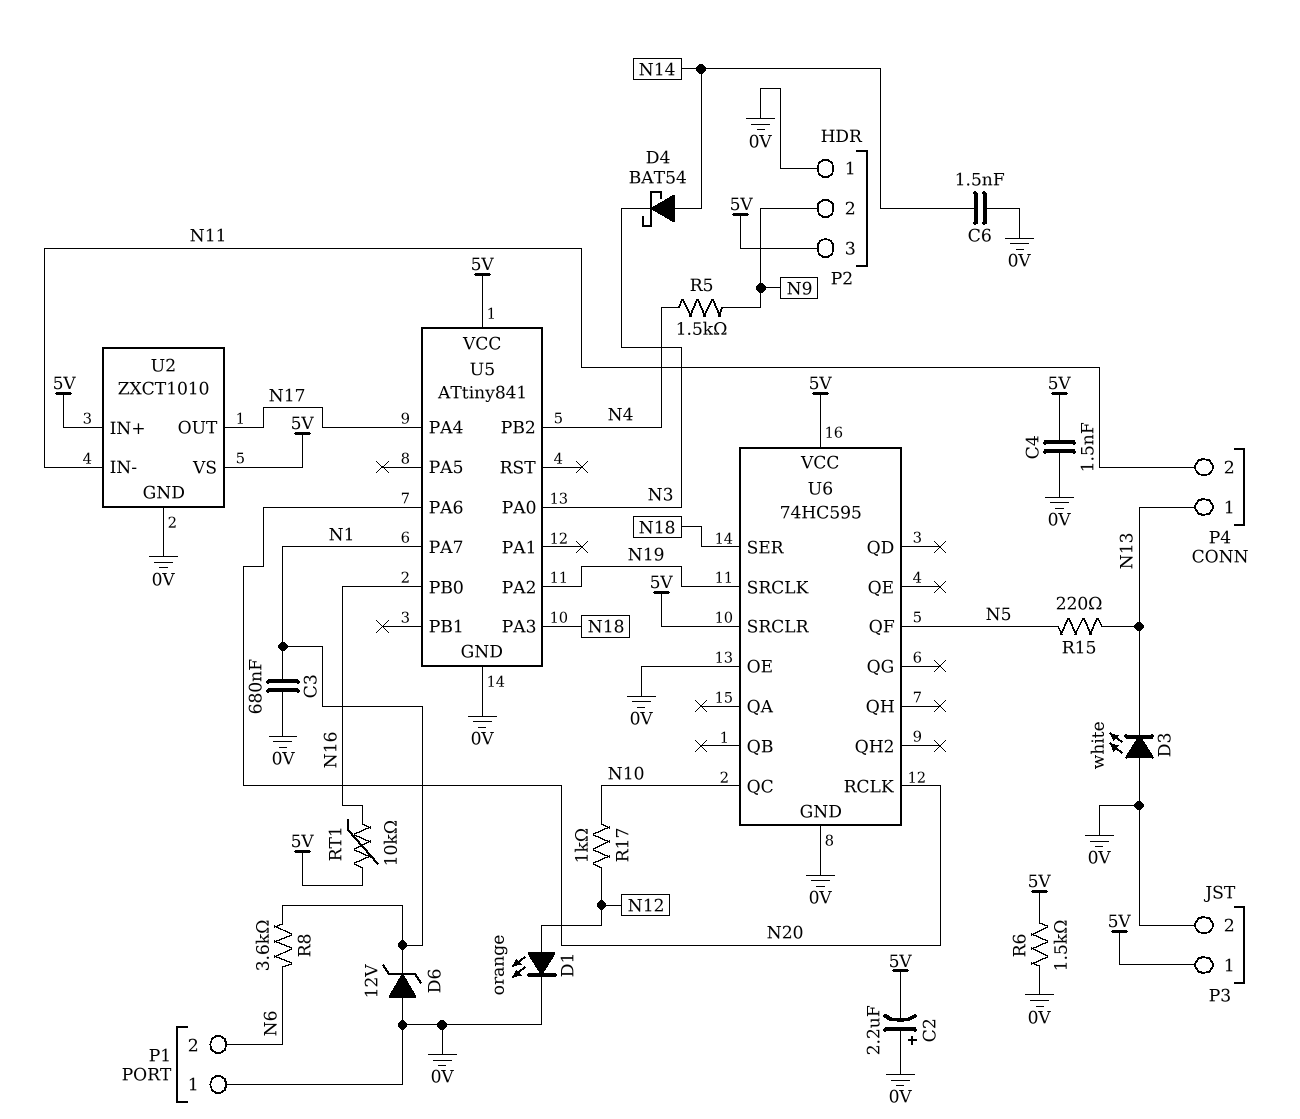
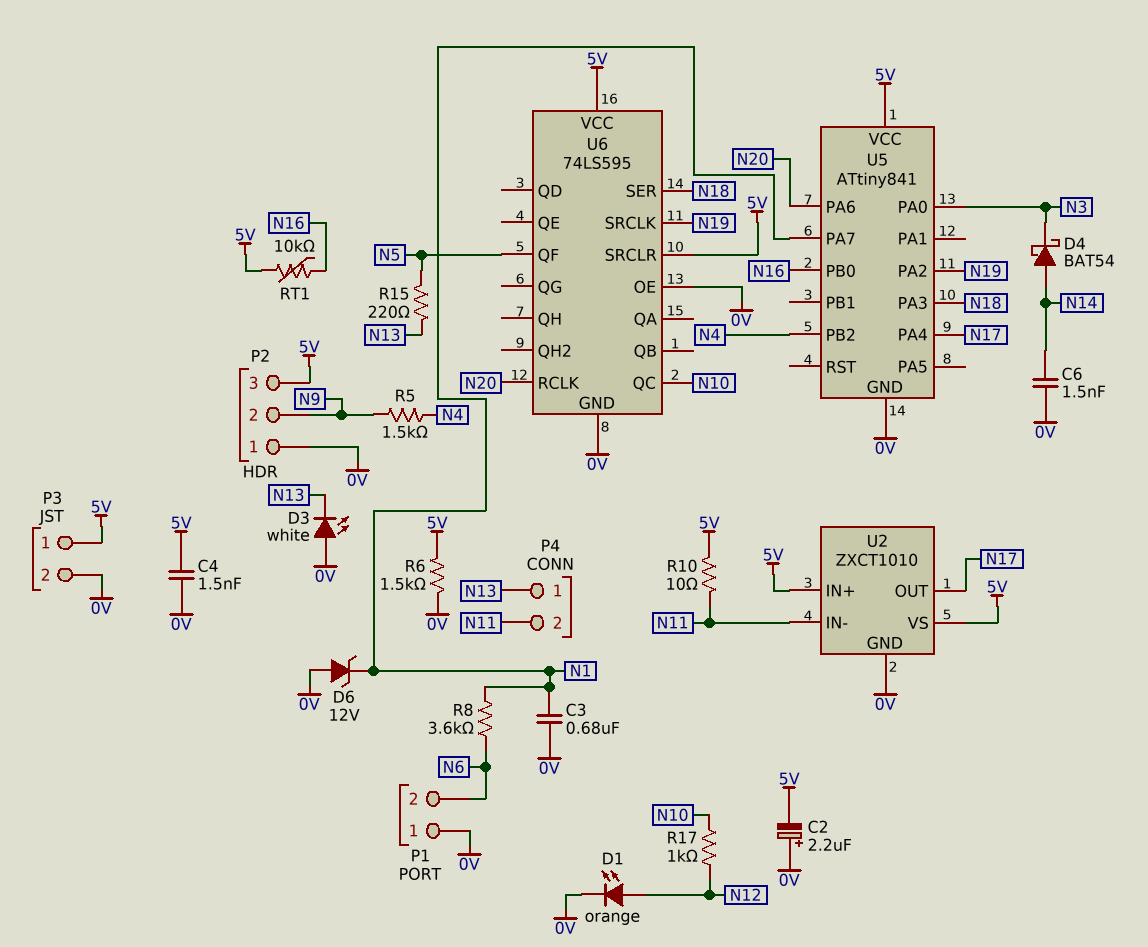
R10: none -> 10 (5V, N11)
U6: 74HC595 -> 74LS595

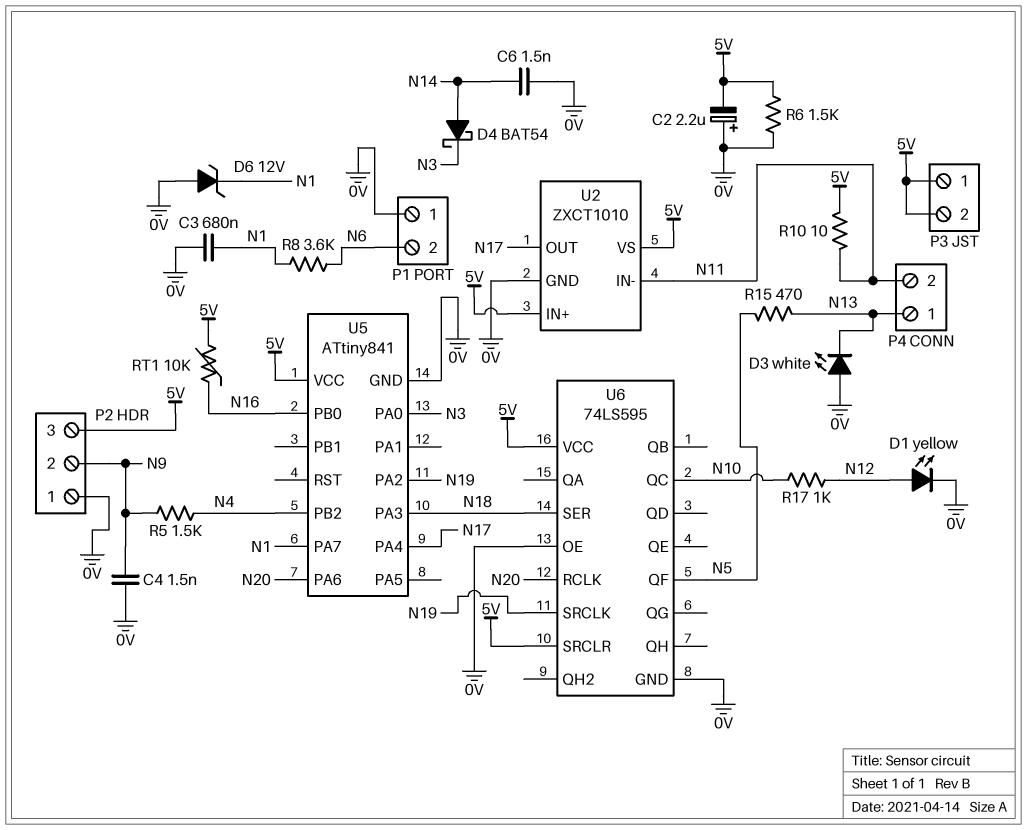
C4: 1.5nF (0V, 5V) -> 1.5nF (0V, N9)
D1: LED orange (A N12, K 0V) -> LED yellow (A N12, K 0V)
P3 pin 2: 0V -> 5V
R15: 220 (N5, N13) -> 470 (N5, N13)

